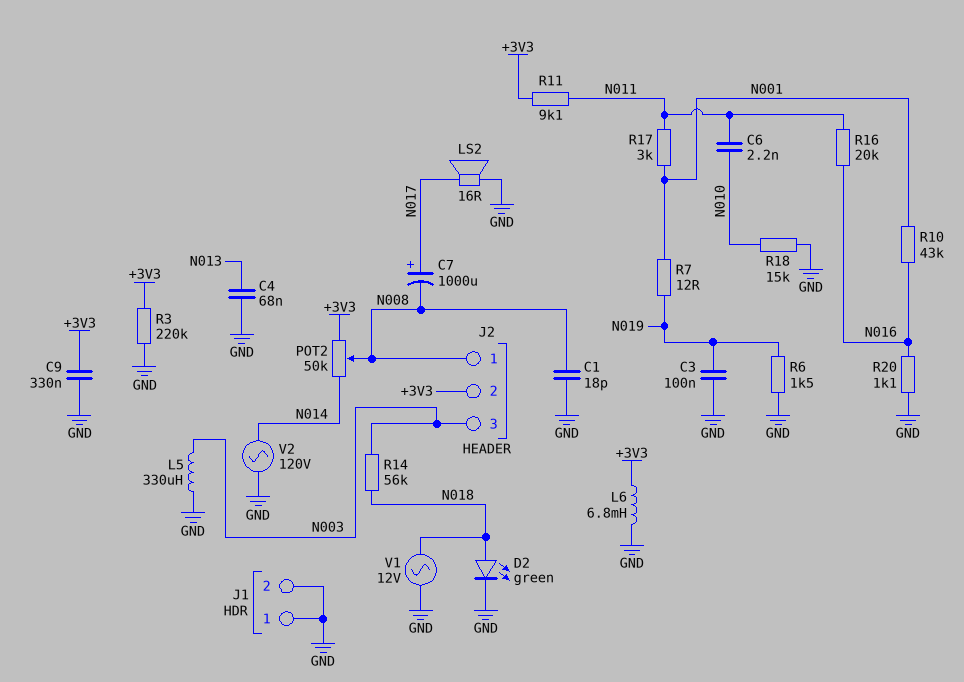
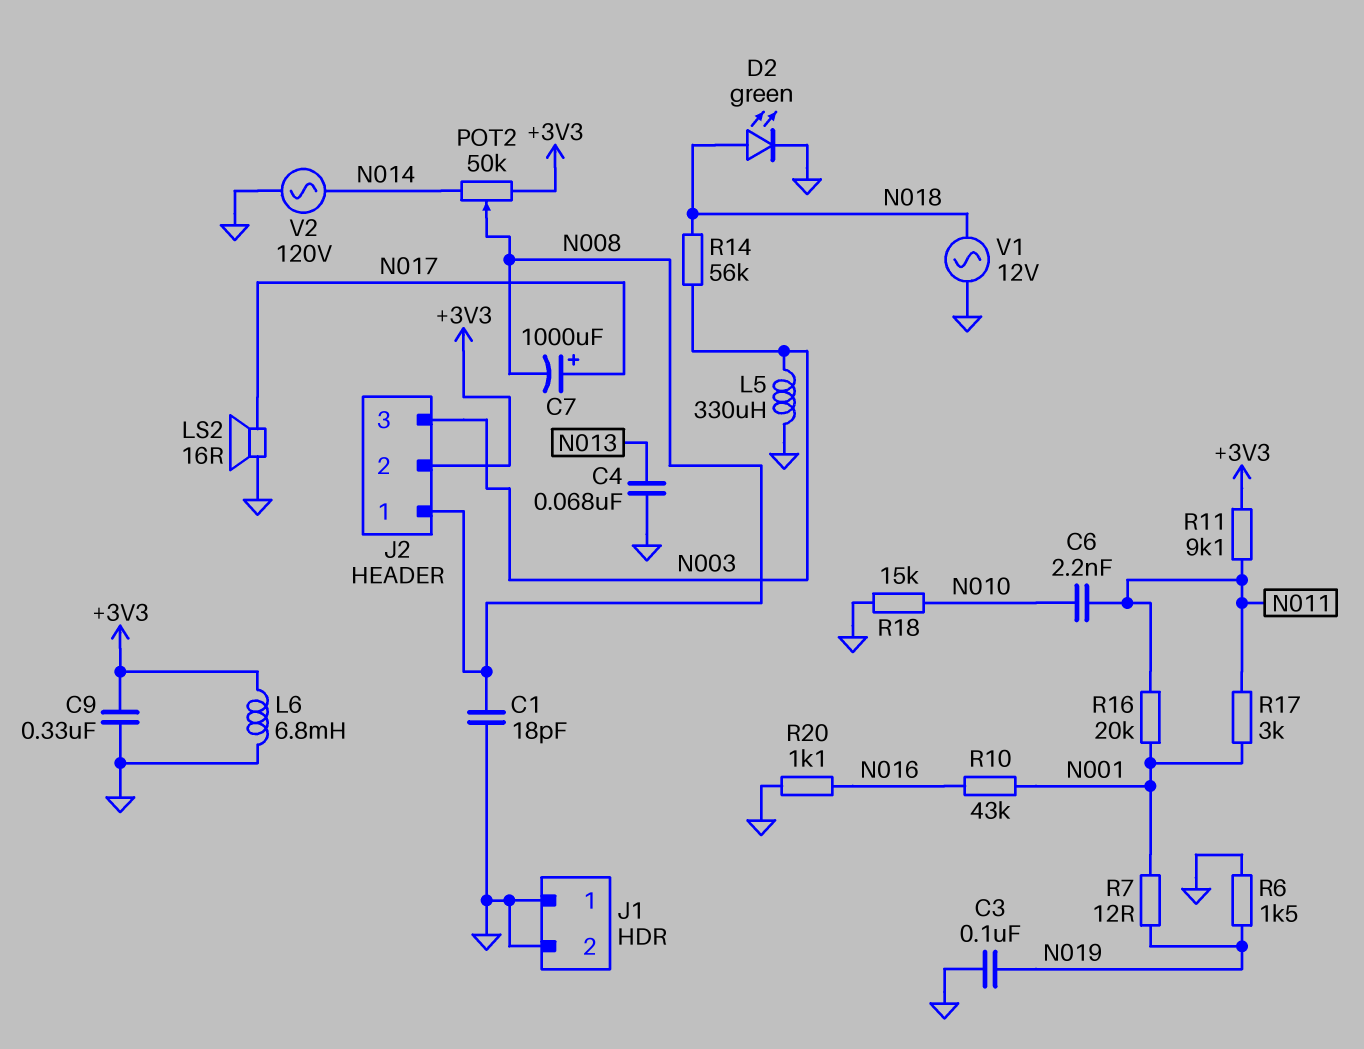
R3: 220k (+3V3, GND) -> none
R16: 20k (N011, N016) -> 20k (N001, N011)

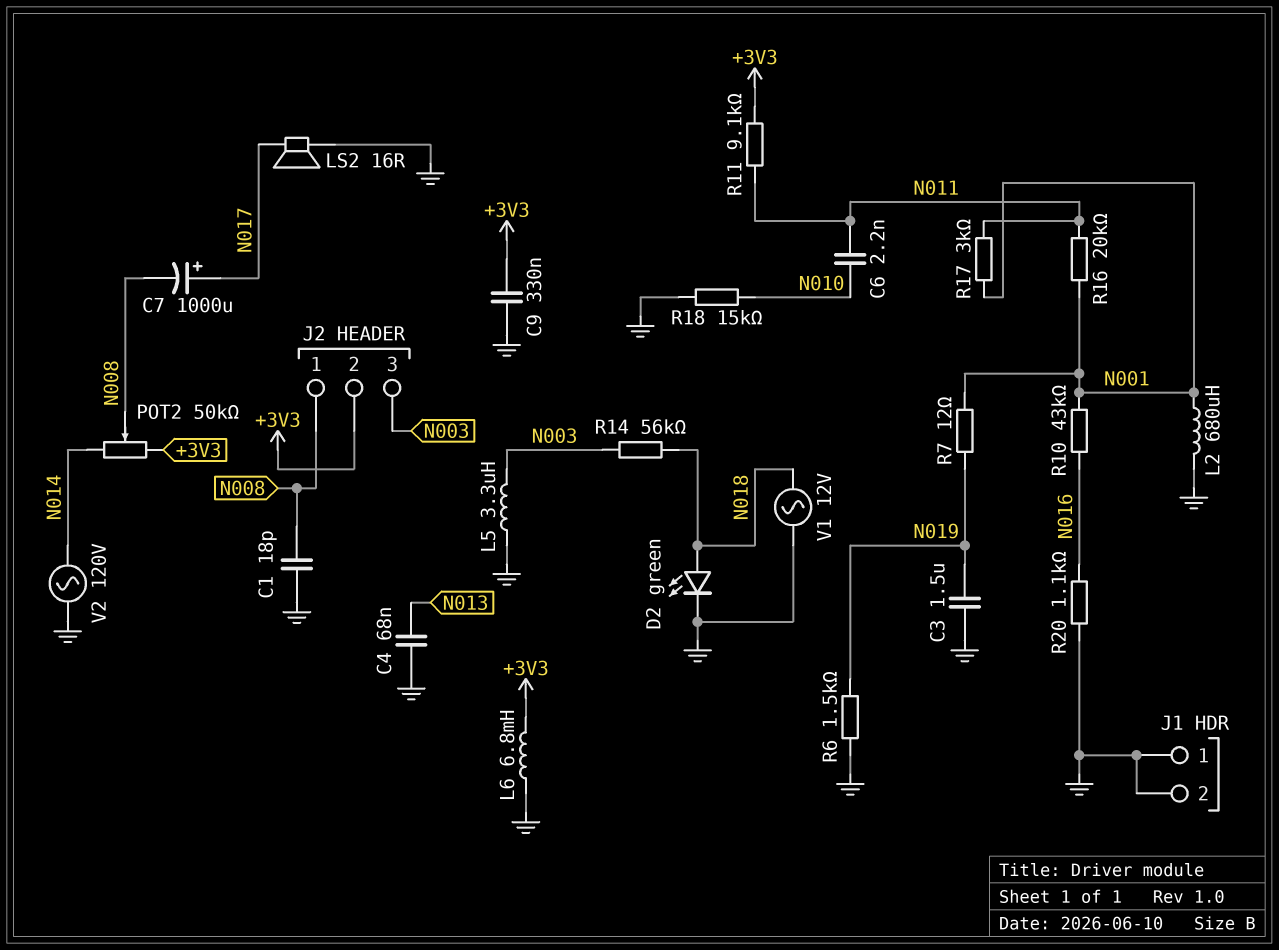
C3: 100nF (GND, N019) -> 1.5uF (GND, N019)
L2: none -> 680uH (GND, N001)
L5: 330uH (GND, N003) -> 3.3uH (GND, N003)

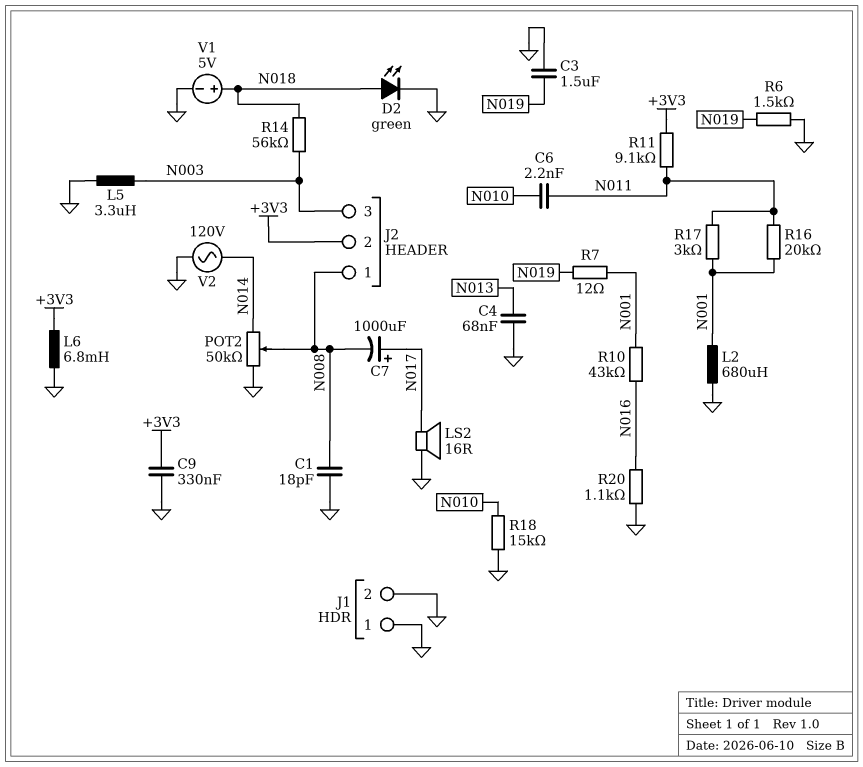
POT2: 50k (+3V3, N014, wiper N008) -> 50k (GND, N014, wiper N008)
V1: AC 12V (GND, N018) -> 5V (plus N018, minus GND)

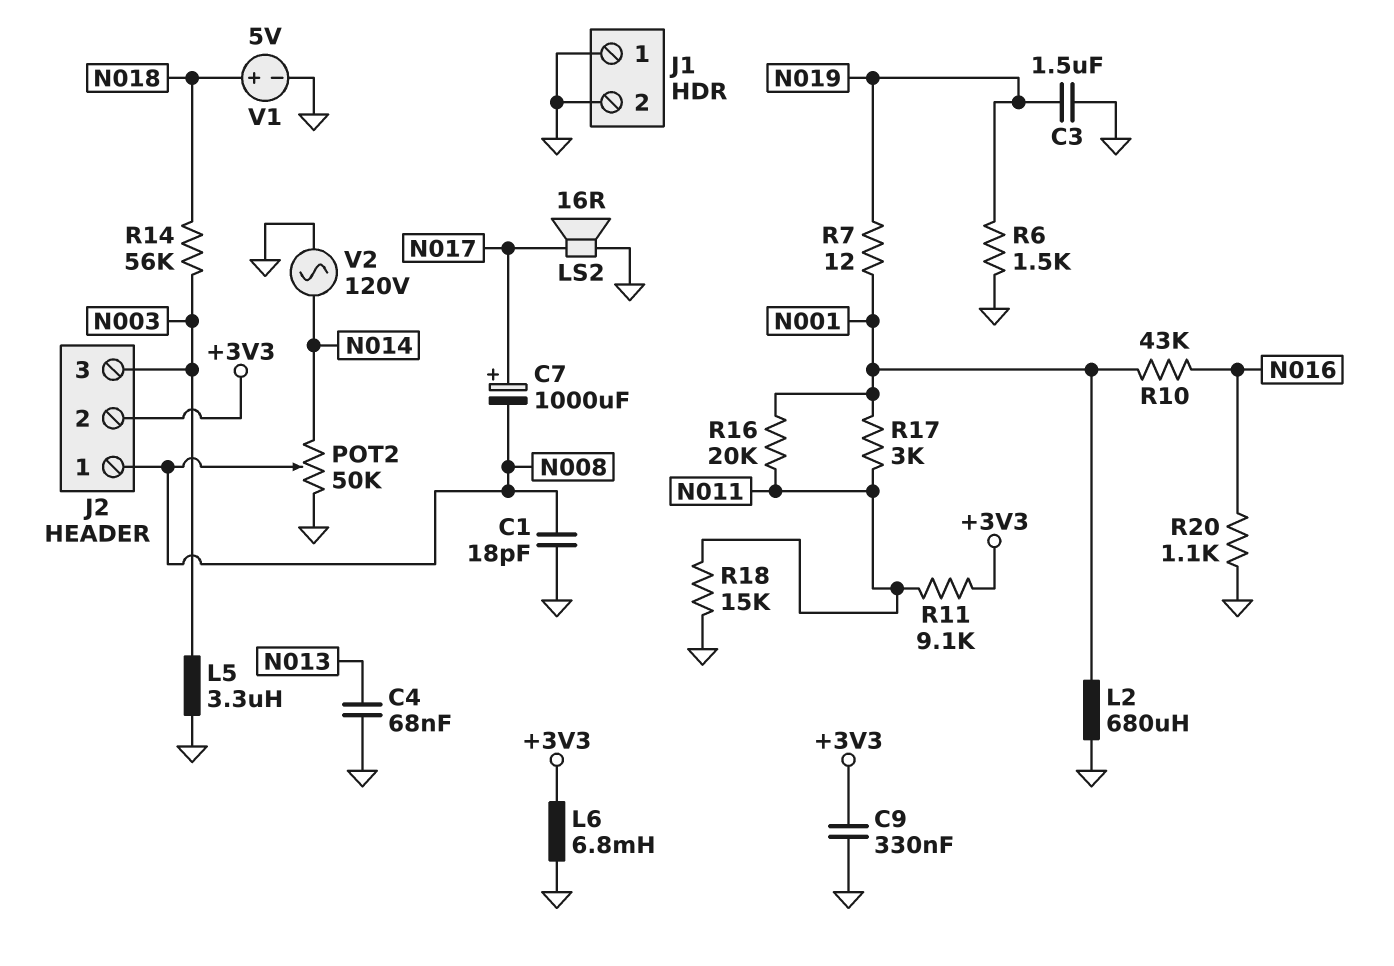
C6: 2.2nF (N010, N011) -> none
D2: LED green (A N018, K GND) -> none
R18: 15k (GND, N010) -> 15k (GND, N011)

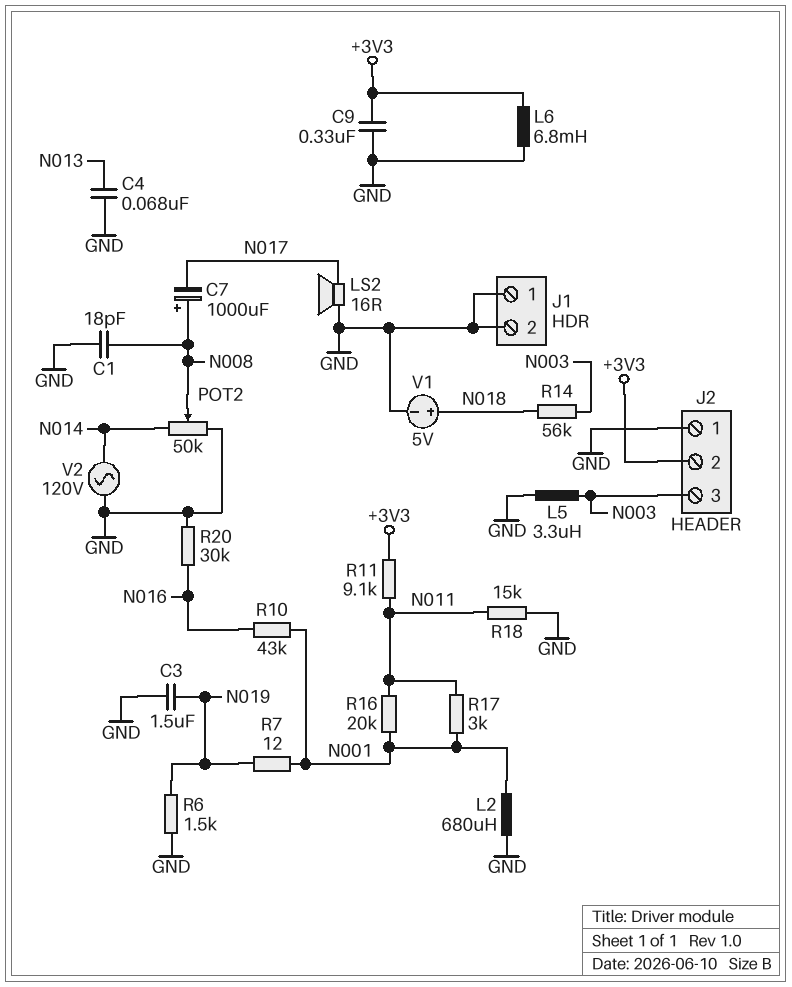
C7: 1000uF (plus N017, minus N008) -> 1000uF (plus N008, minus N017)
J2 pin 1: N008 -> GND
R20: 1.1k (GND, N016) -> 30k (GND, N016)

